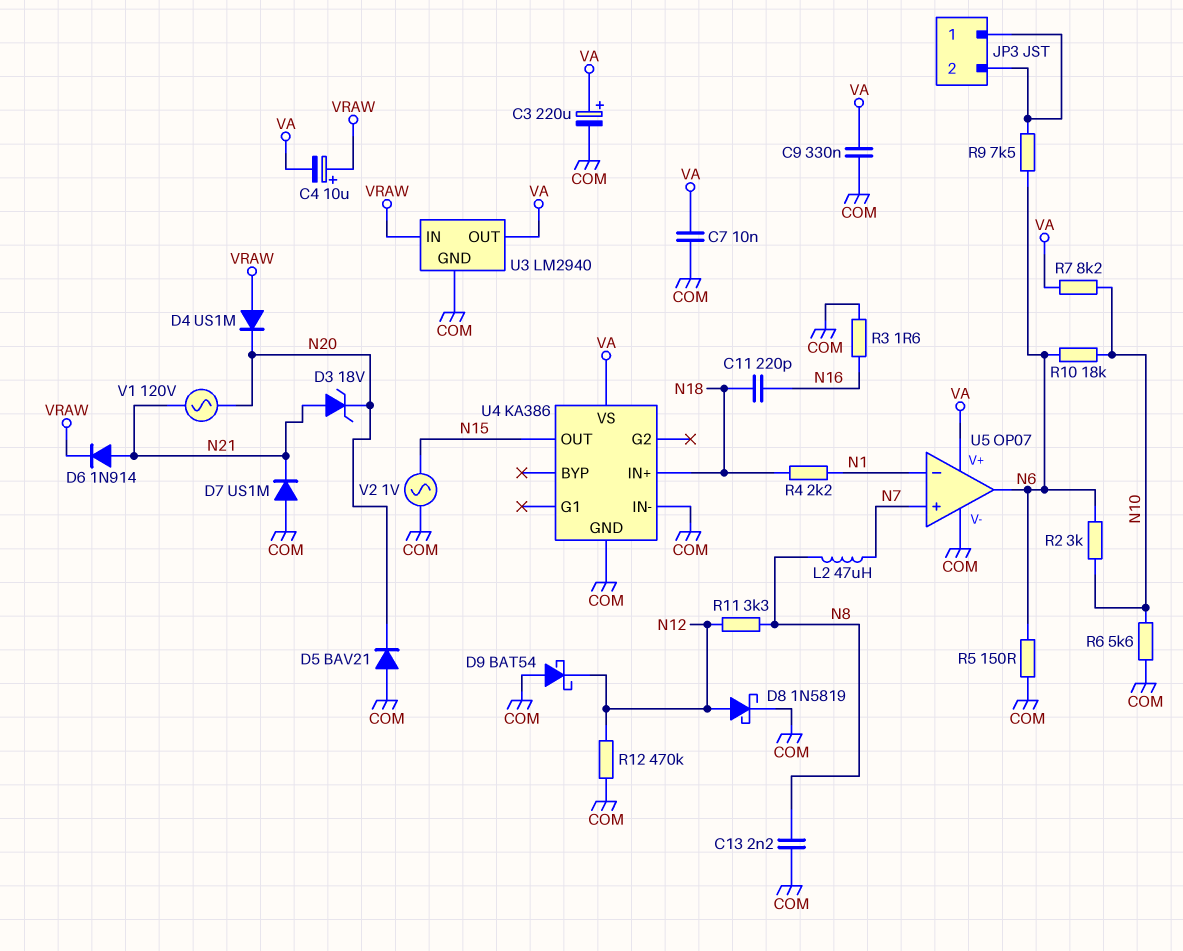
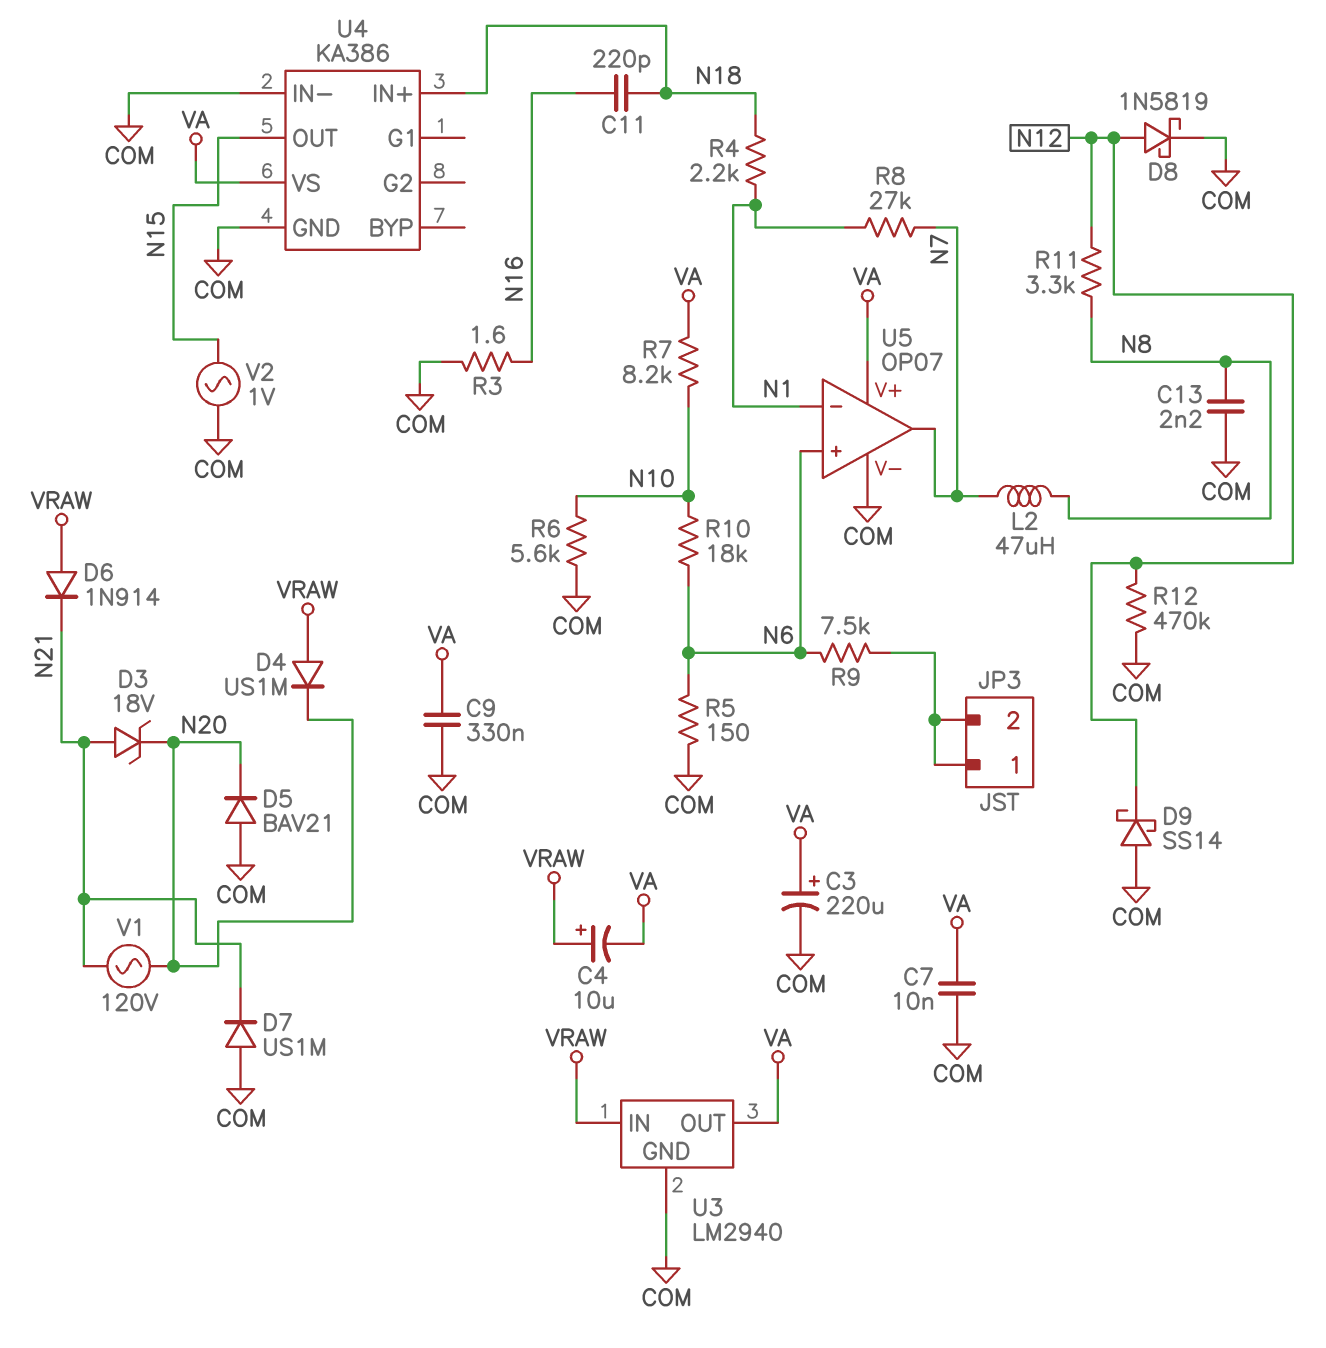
D6: diode 1N914 (A N21, K VRAW) -> diode 1N914 (A VRAW, K N21)
D9: schottky BAT54 (A COM, K N12) -> schottky SS14 (A COM, K N12)
R2: 3k (N6, N10) -> none
R8: none -> 27k (N1, N7)
U5 pin in+: N7 -> N6
U5 pin out: N6 -> N7

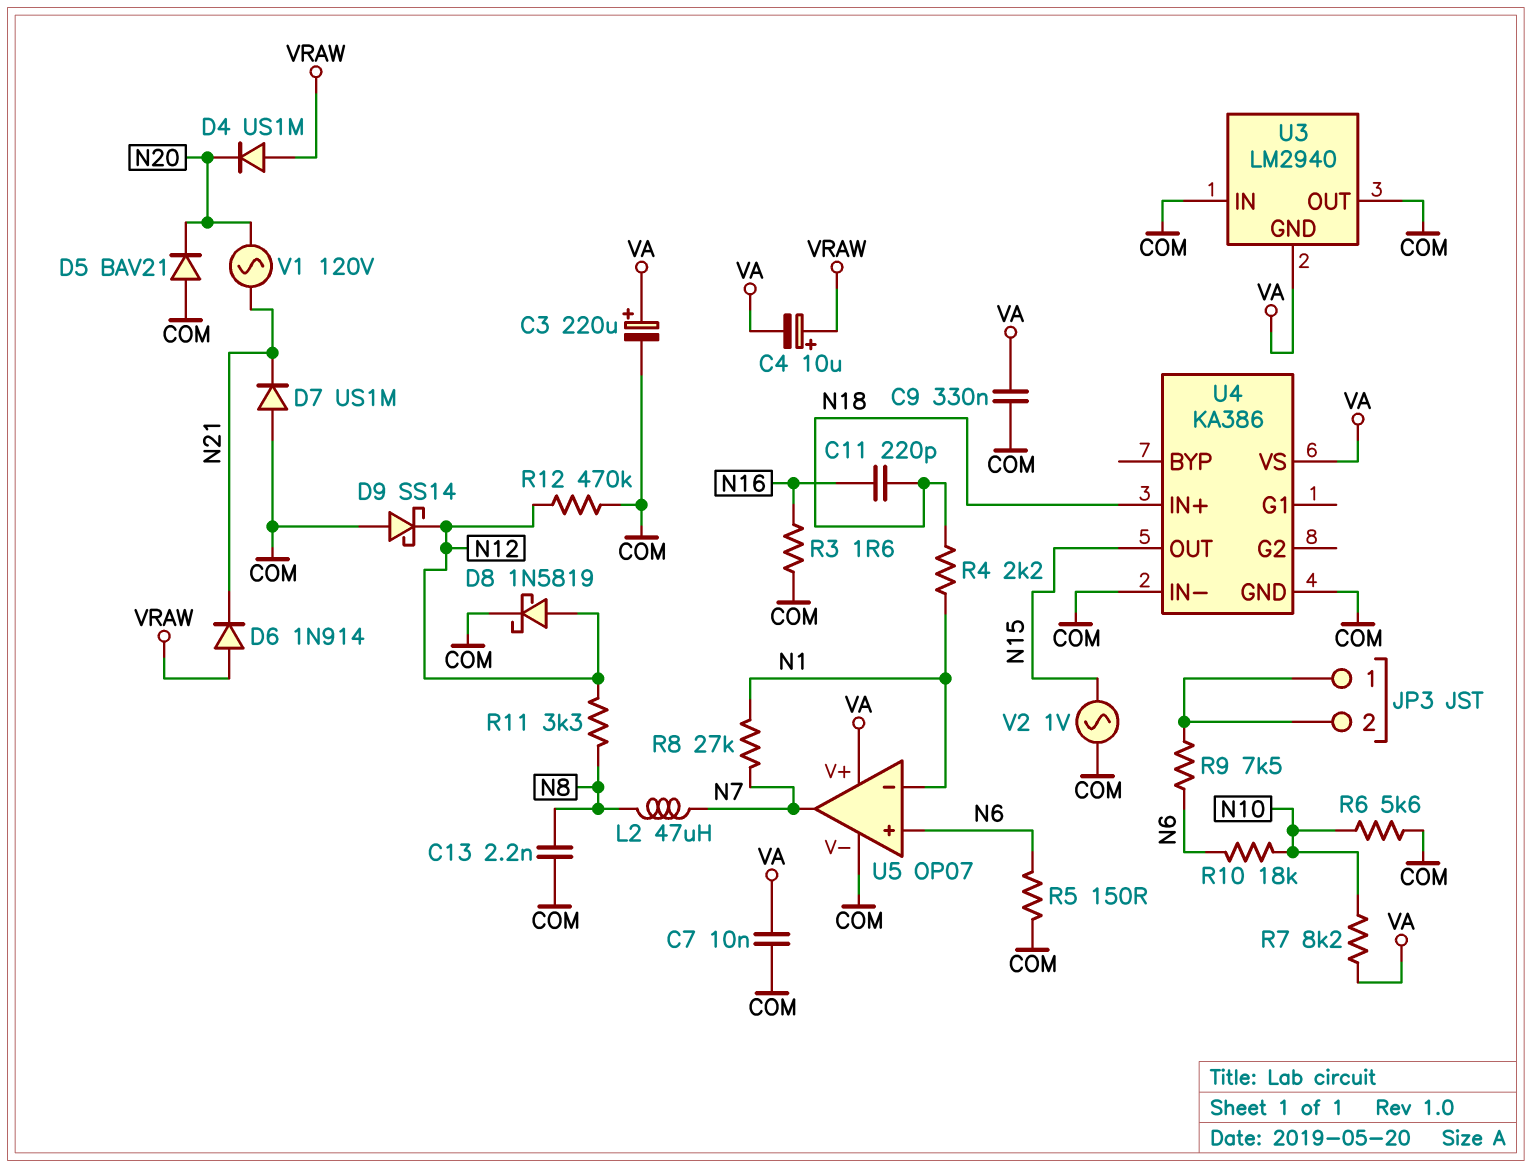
D3: zener 18V (A N21, K N20) -> none
U3 pin GND: COM -> VA
U3 pin IN: VRAW -> COM
U3 pin OUT: VA -> COM

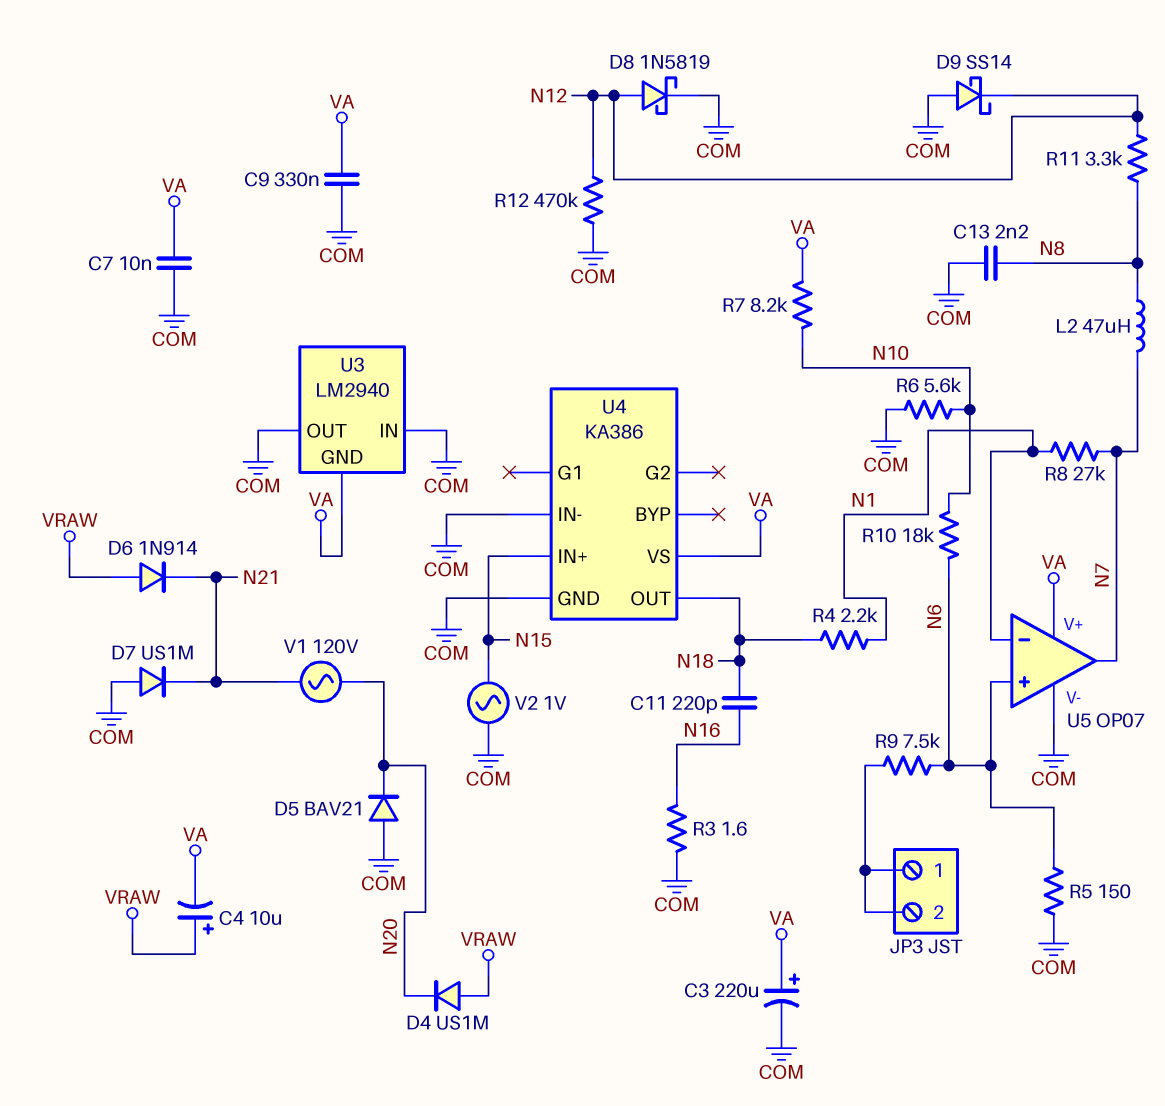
U4 pin IN+: N18 -> N15
U4 pin OUT: N15 -> N18

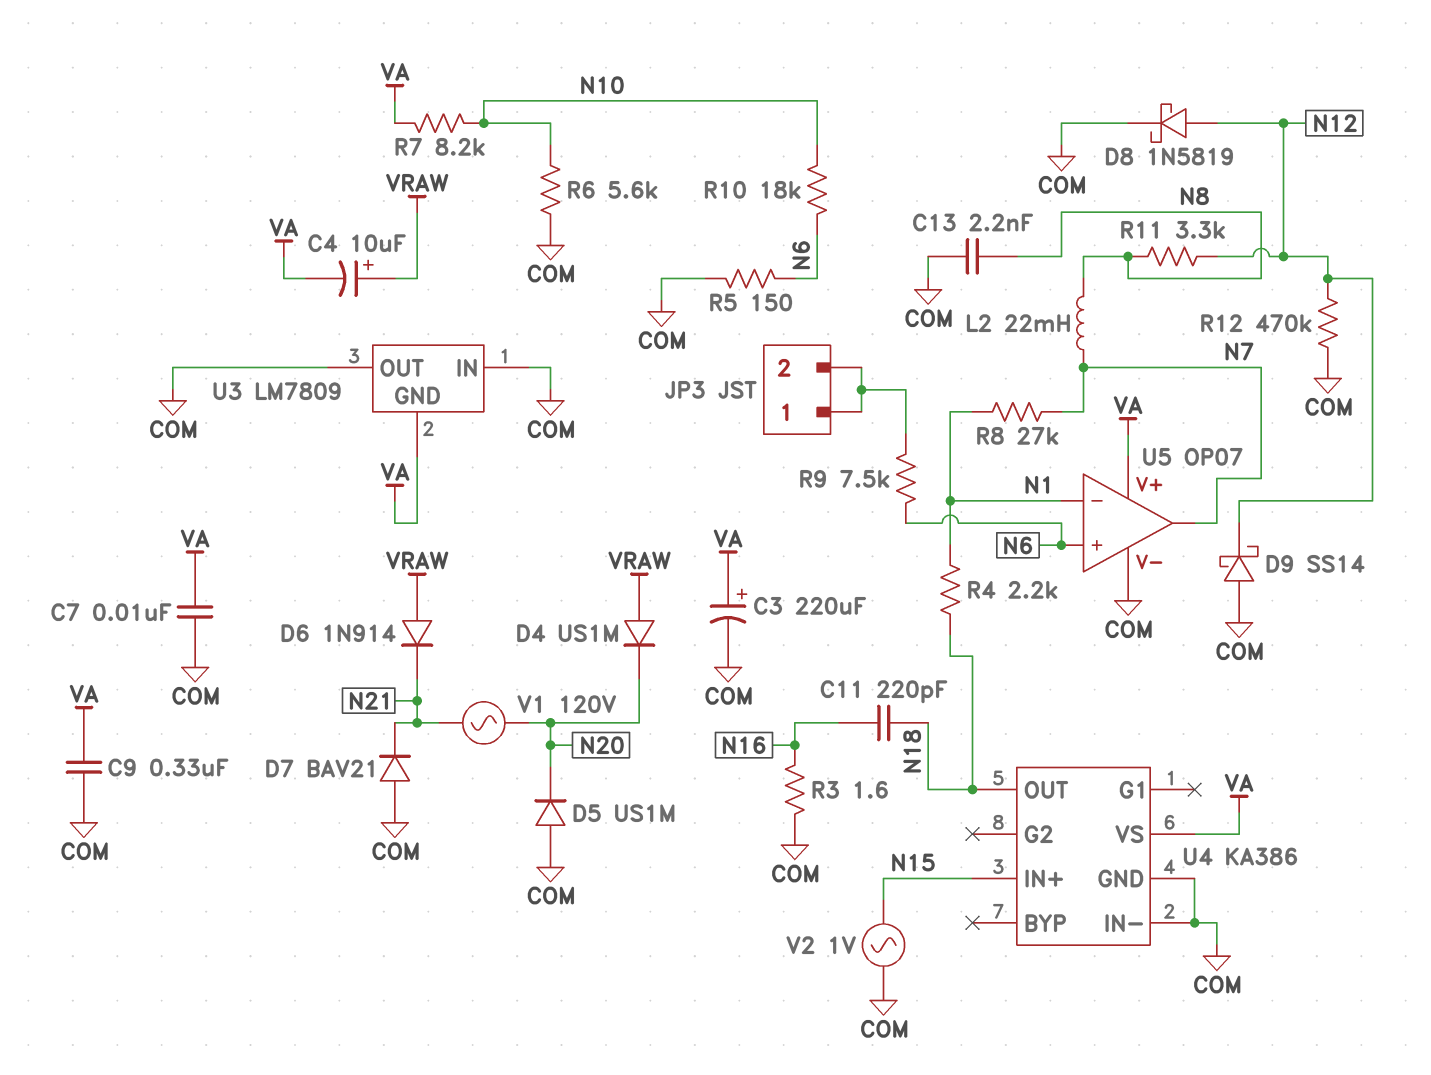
D5: diode BAV21 (A COM, K N20) -> diode US1M (A COM, K N20)
D7: diode US1M (A COM, K N21) -> diode BAV21 (A COM, K N21)
L2: 47uH (N7, N8) -> 22mH (N7, N8)
U3: LM2940 -> LM7809

